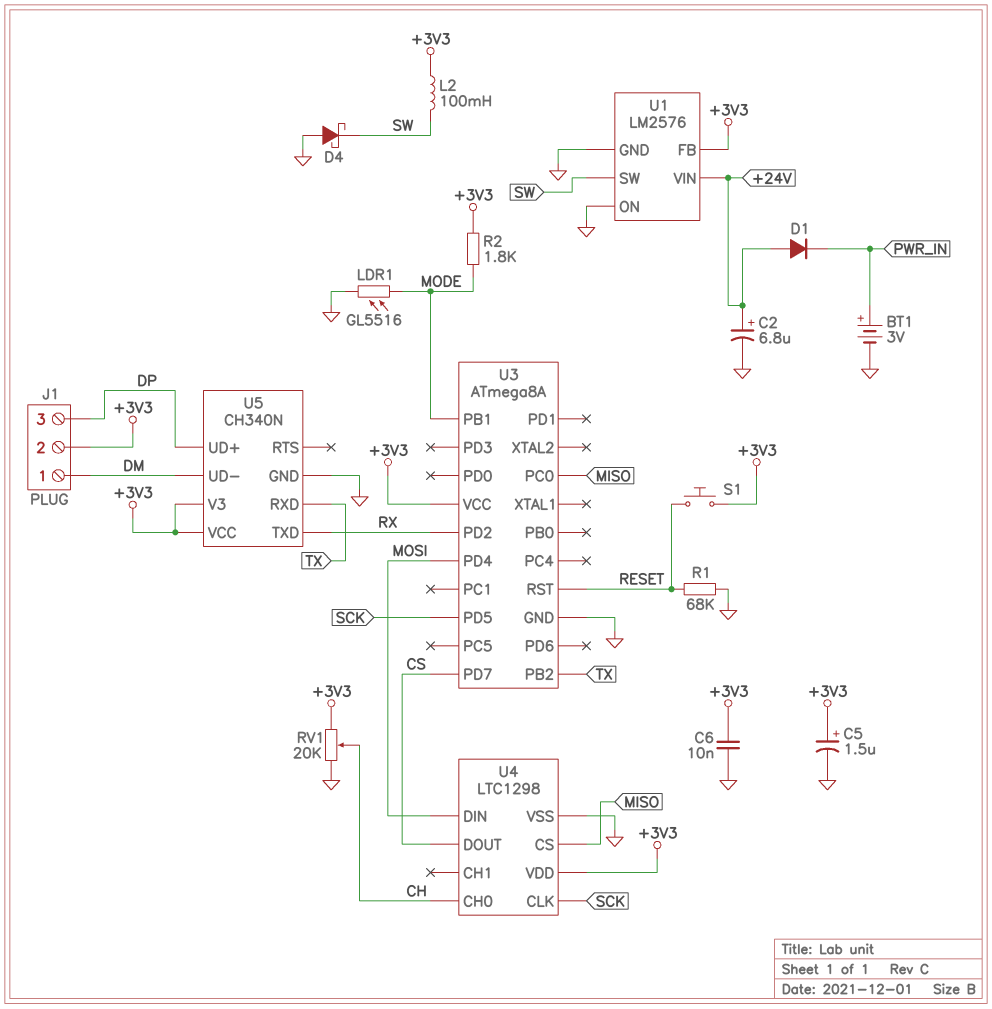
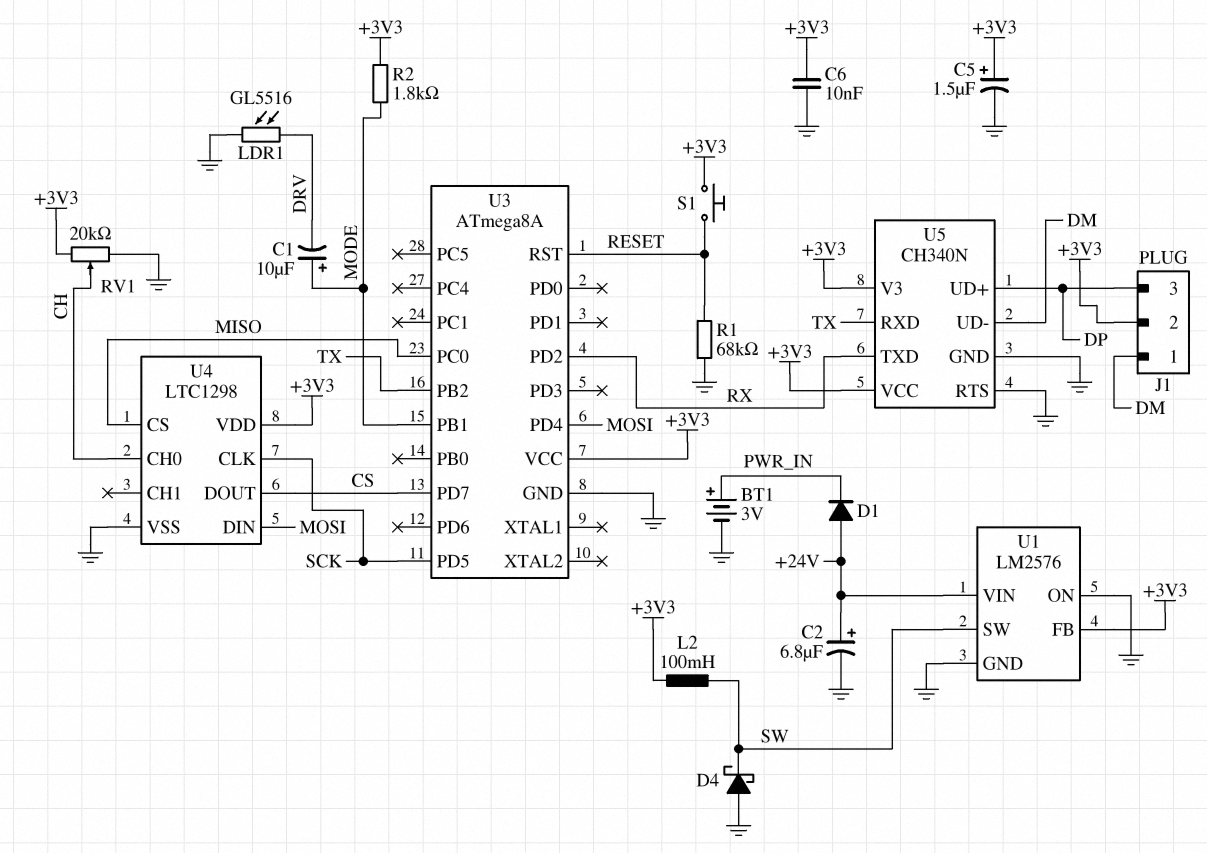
C1: none -> 10uF (plus MODE, minus DRV)
LDR1: GL5516 (GND, MODE) -> GL5516 (DRV, GND)
U5 pin RTS: none -> GND

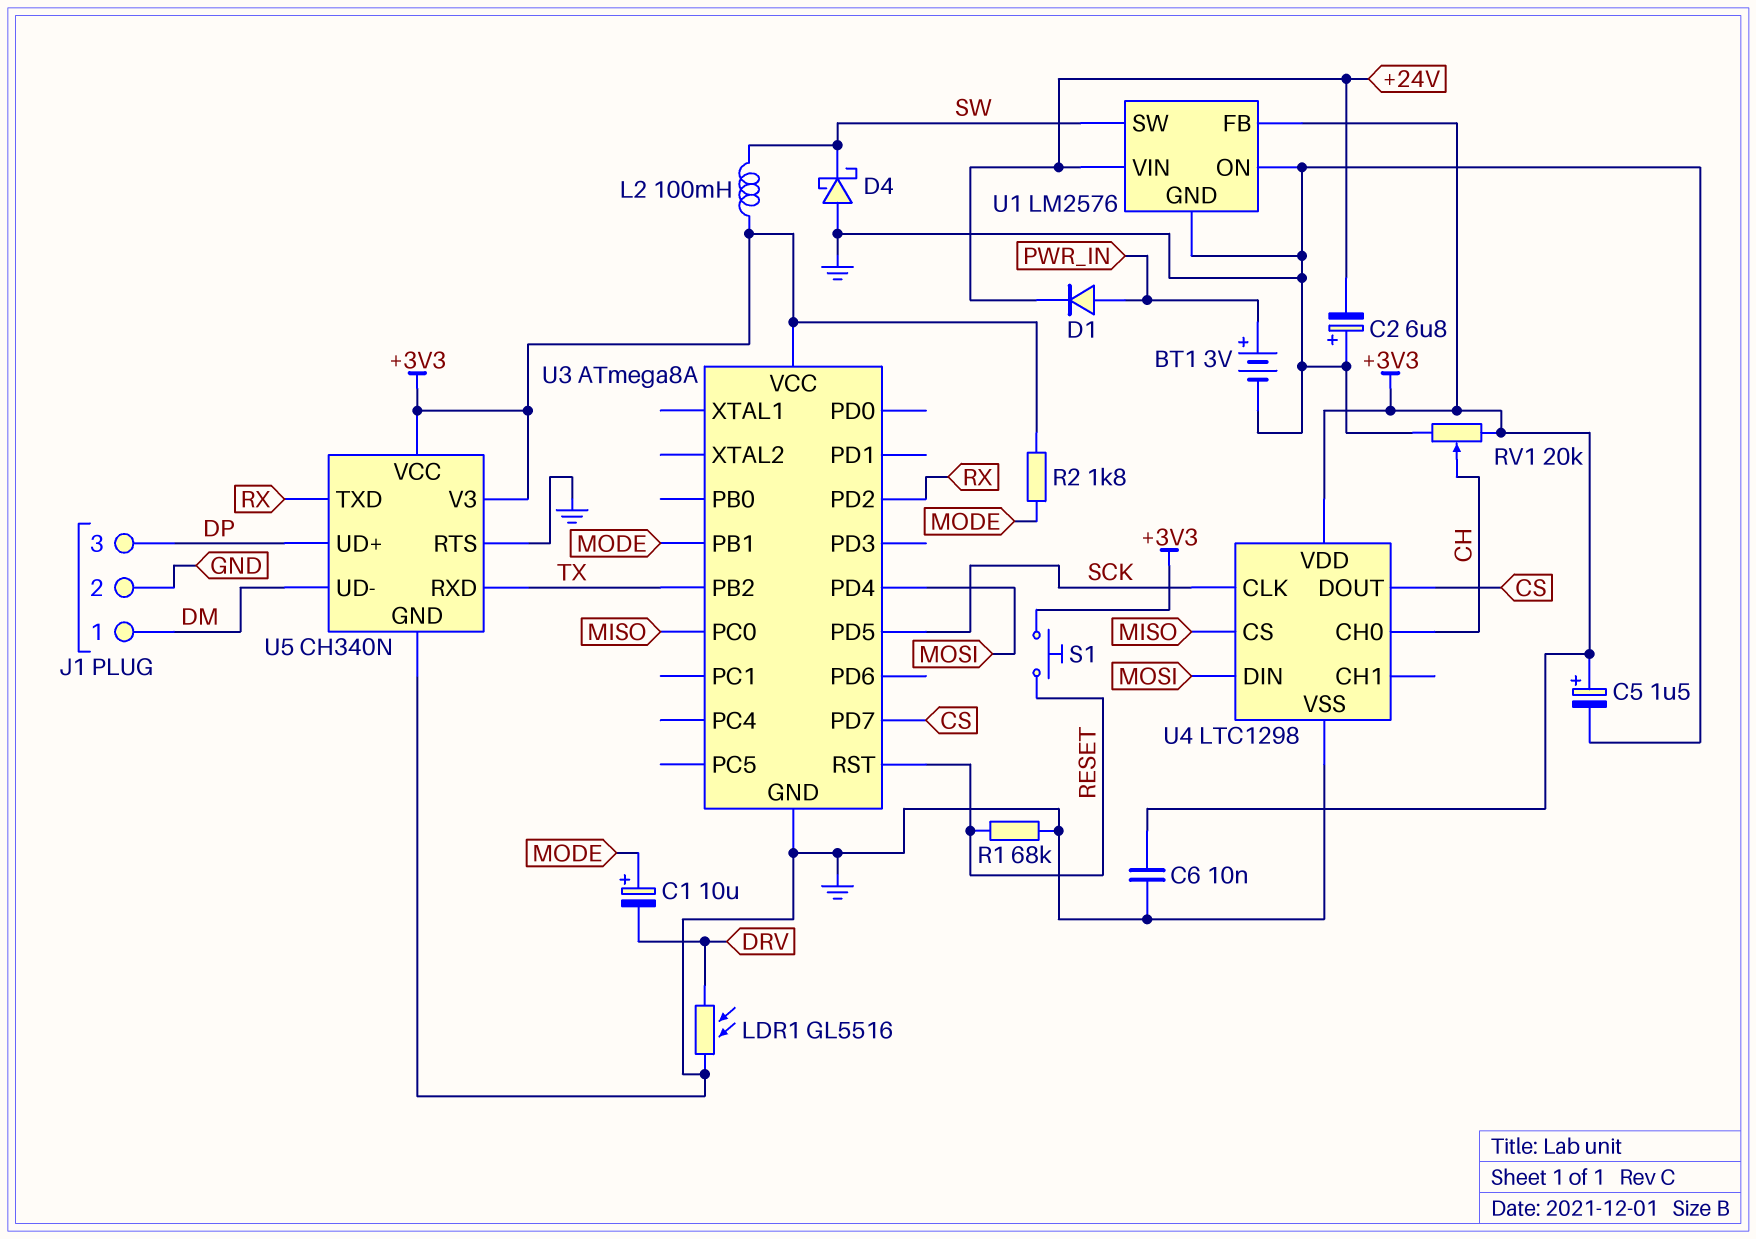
C2: 6.8uF (plus +24V, minus GND) -> 6.8uF (plus GND, minus +24V)
D1: diode (A +24V, K PWR_IN) -> diode (A PWR_IN, K +24V)
J1 pin 2: +3V3 -> GND

